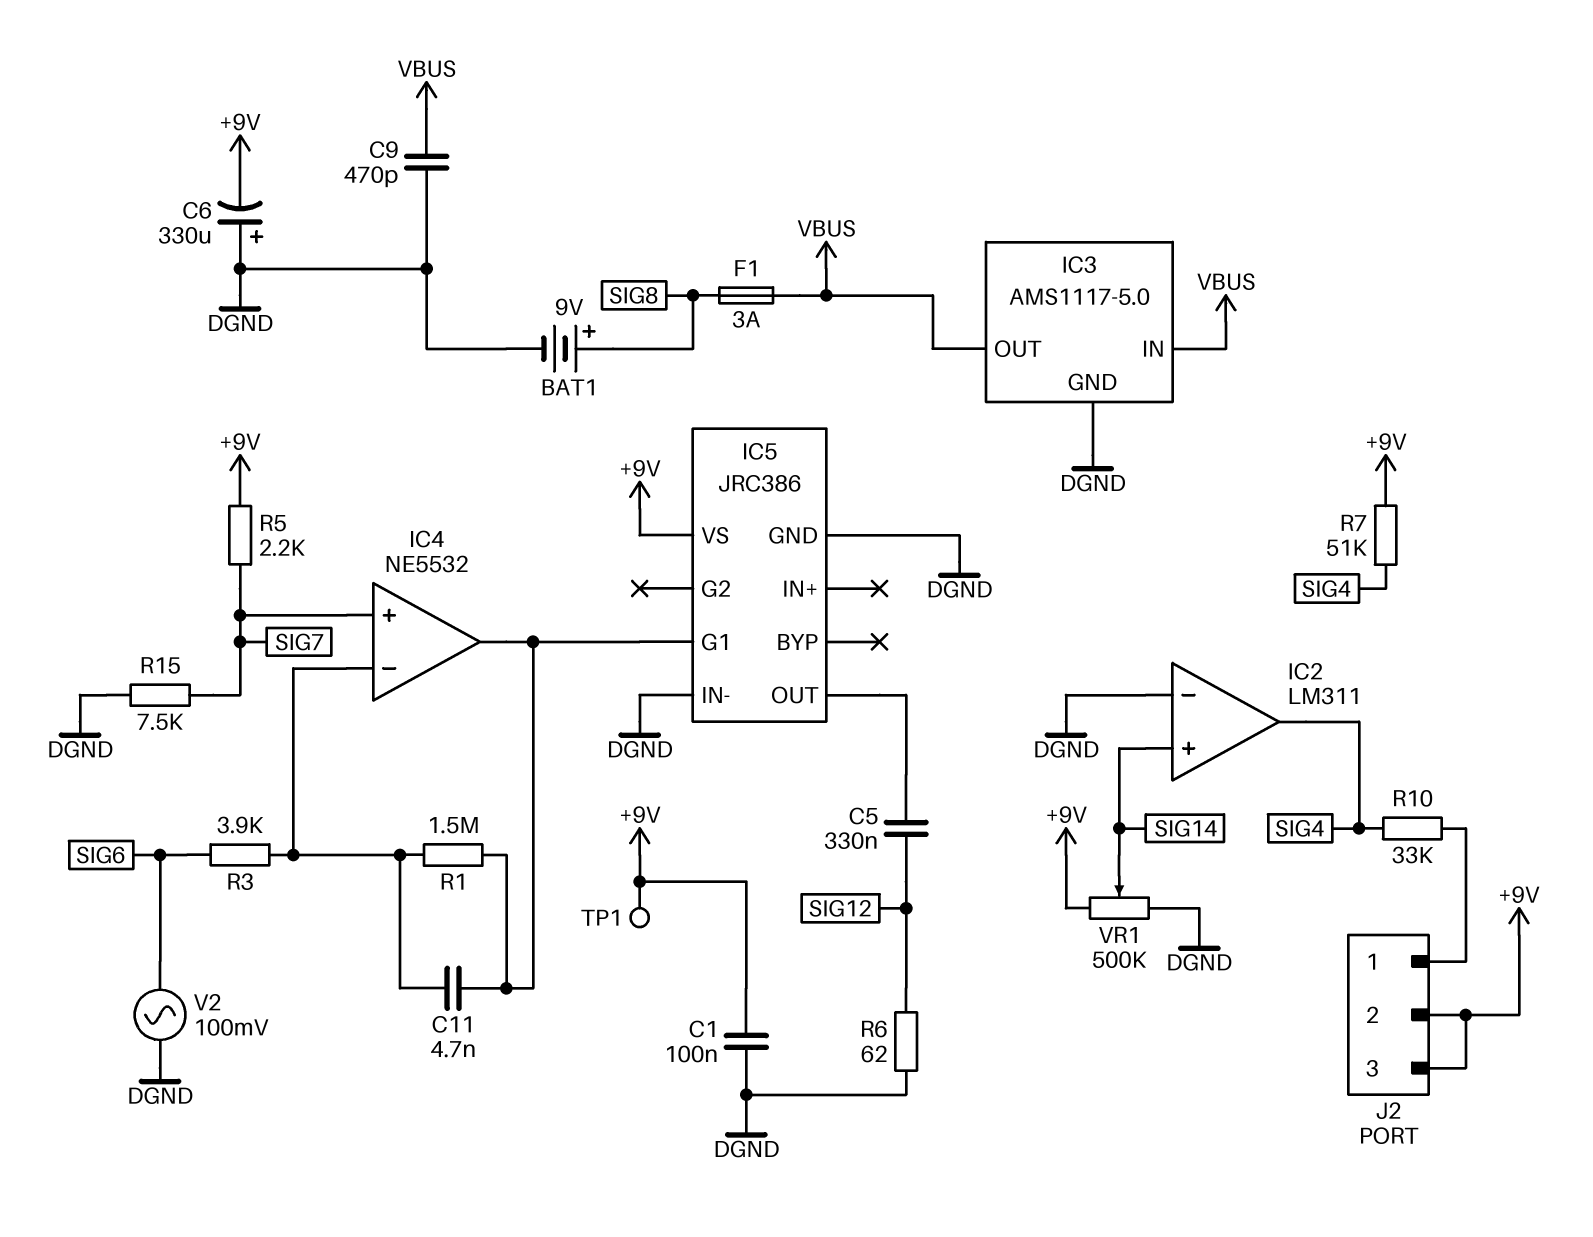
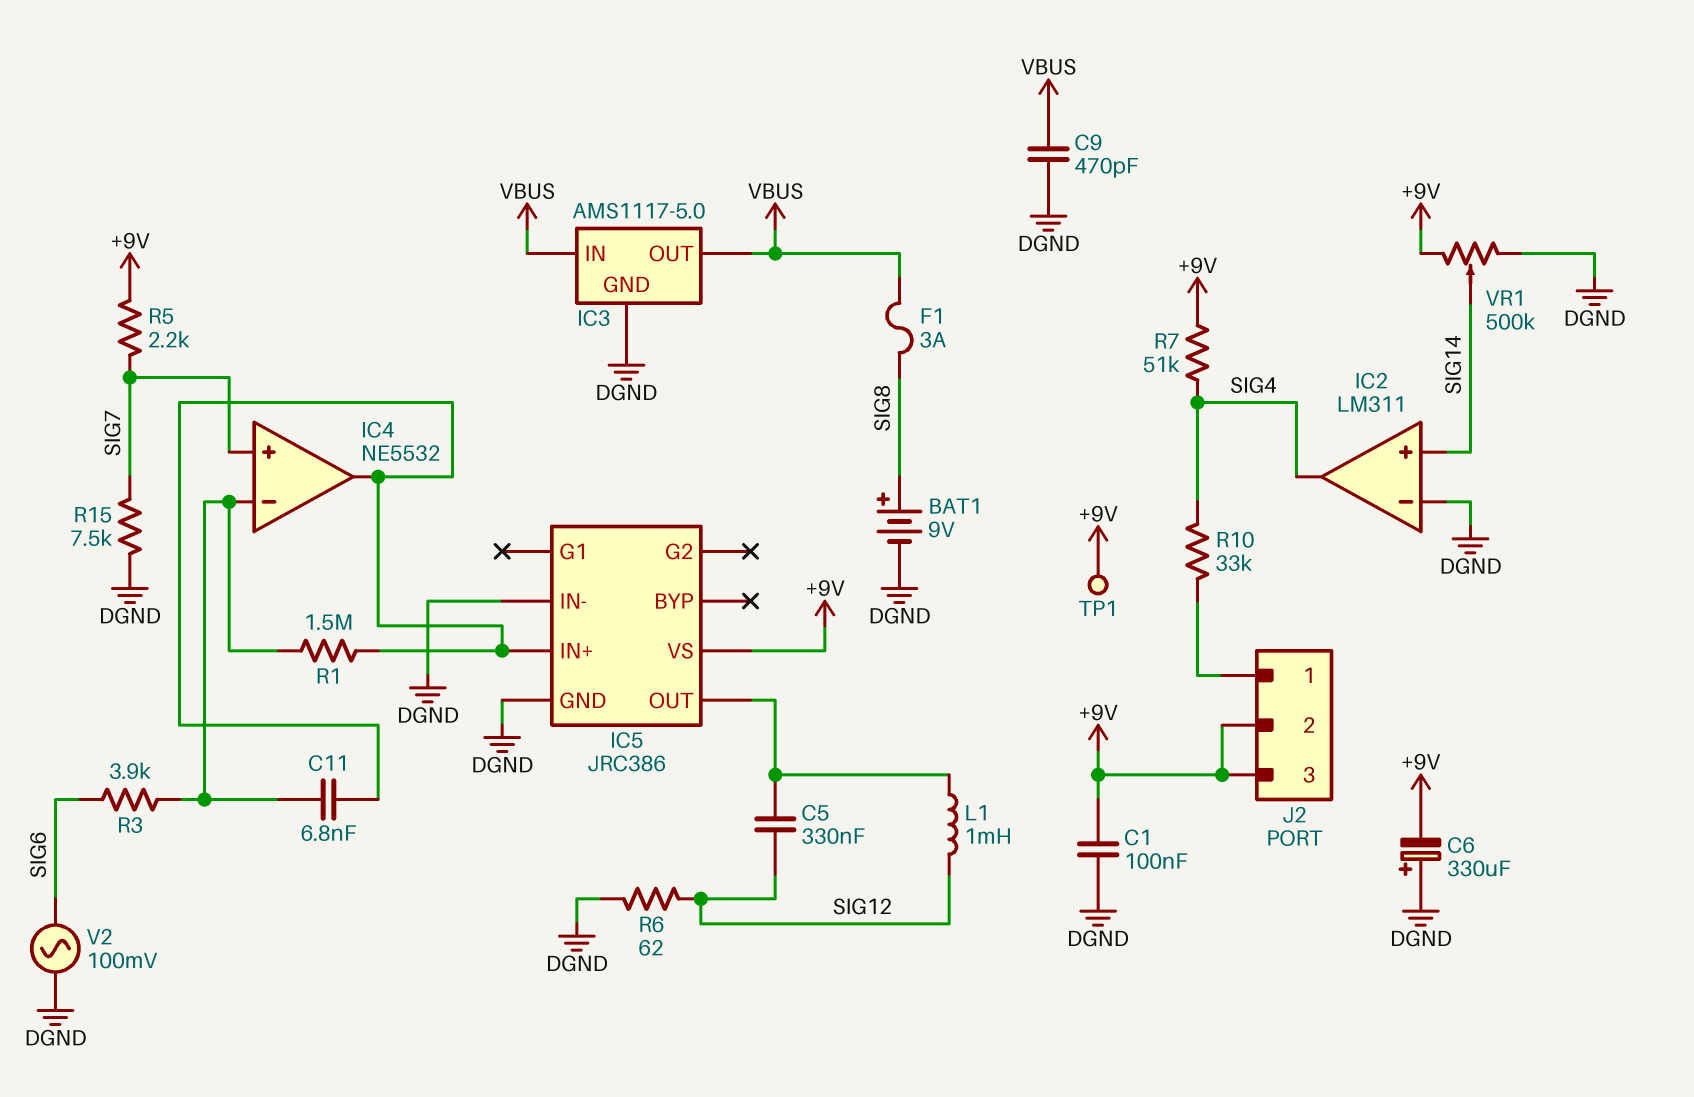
C11: 4.7nF (IC4/in-, IC4/out) -> 6.8nF (IC4/in-, IC4/out)
IC5 pin G1: IC4/out -> none
IC5 pin IN+: none -> IC4/out
L1: none -> 1mH (IC5/OUT, SIG12)

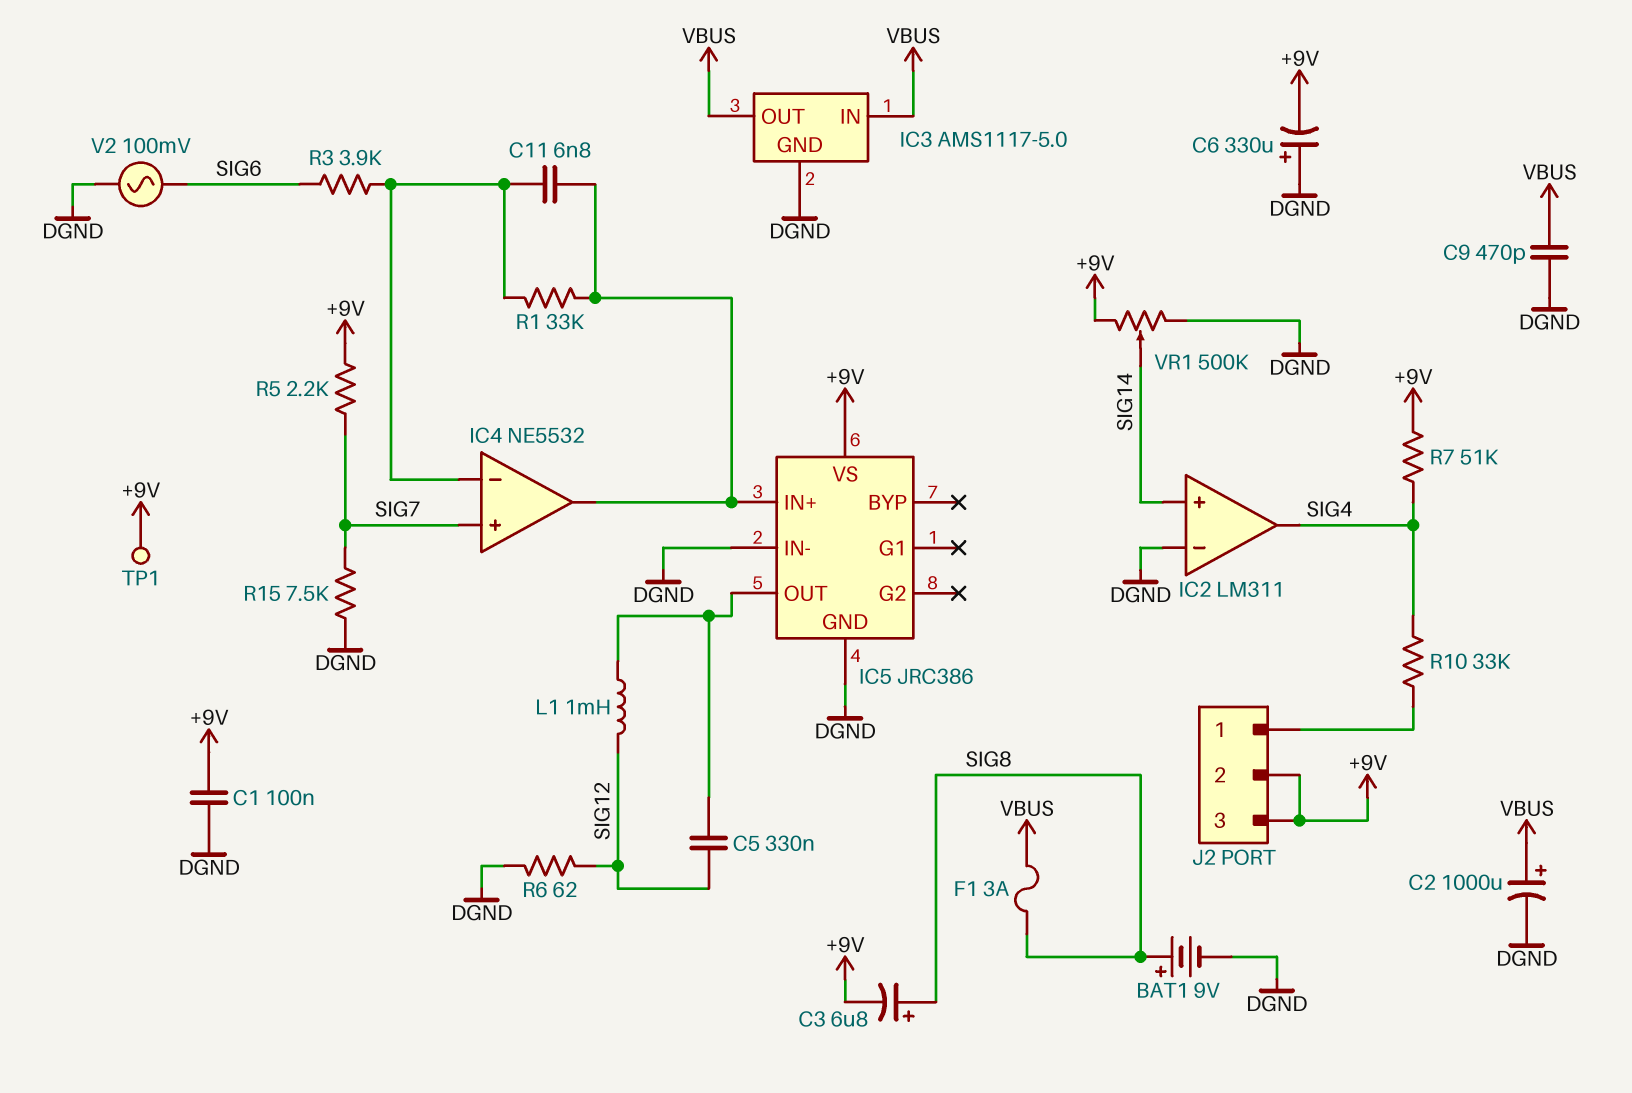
C2: none -> 1000uF (plus VBUS, minus DGND)
C3: none -> 6.8uF (plus SIG8, minus +9V)
R1: 1.5M (IC4/in-, IC4/out) -> 33k (IC4/in-, IC4/out)

